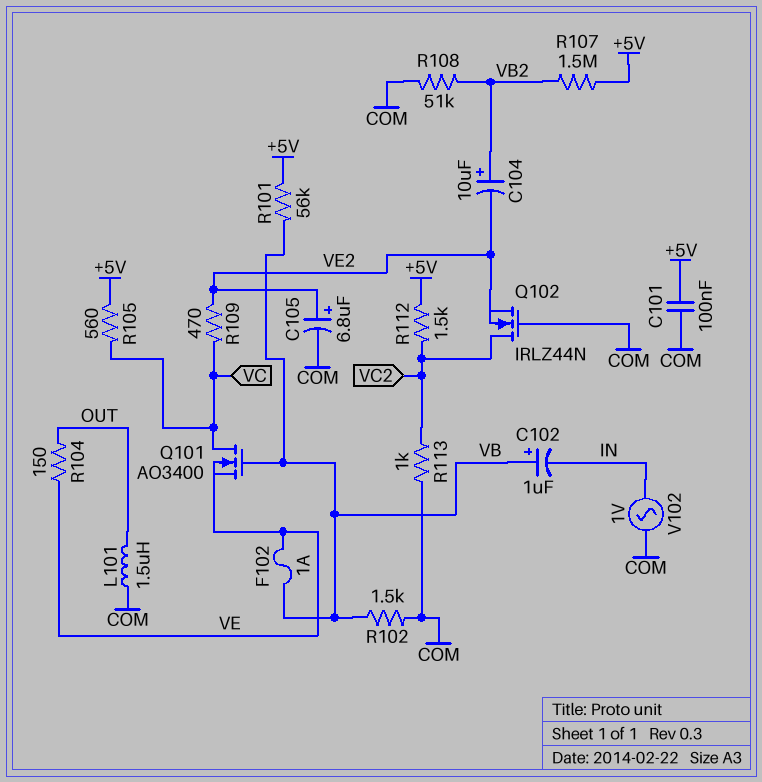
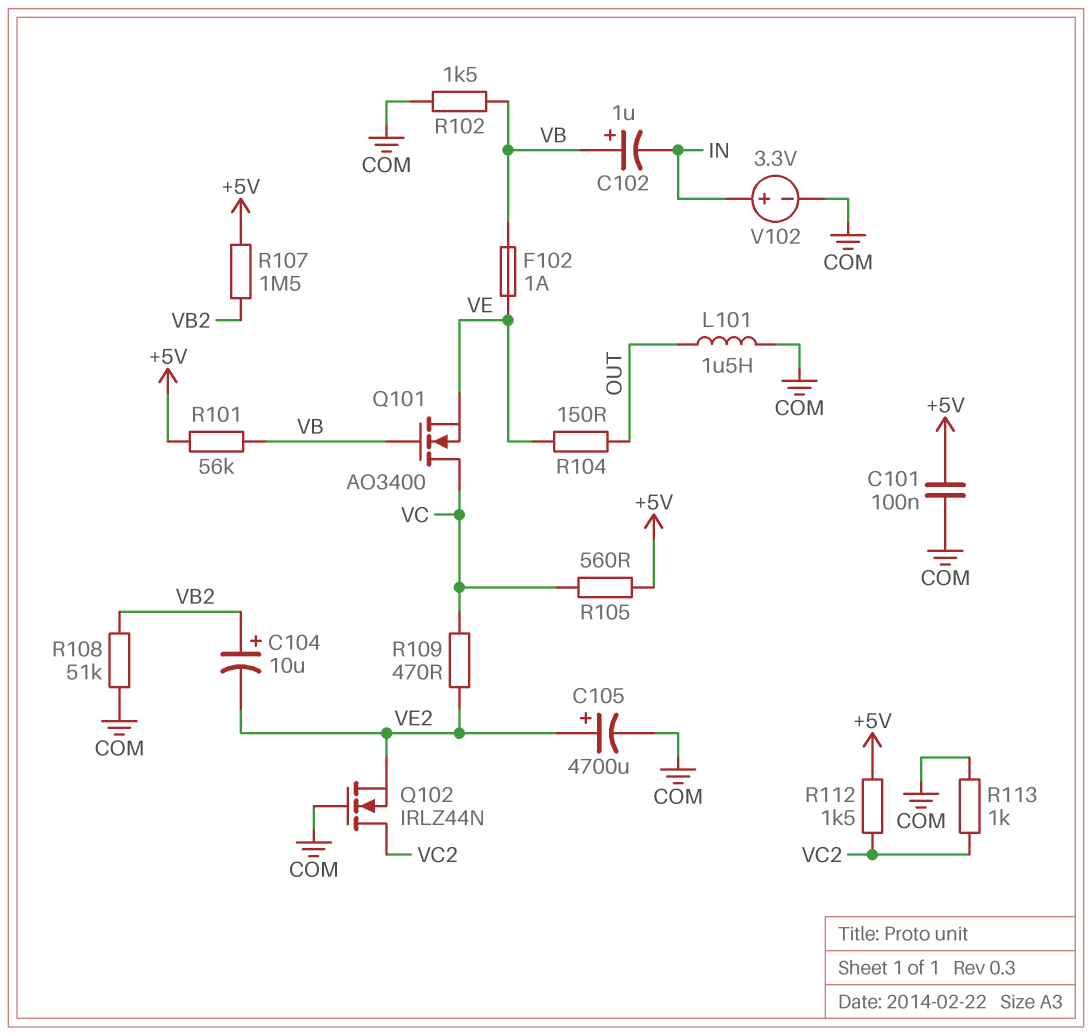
C105: 6.8uF (plus VE2, minus COM) -> 4700uF (plus VE2, minus COM)
V102: AC 1V (COM, IN) -> 3.3V (plus IN, minus COM)

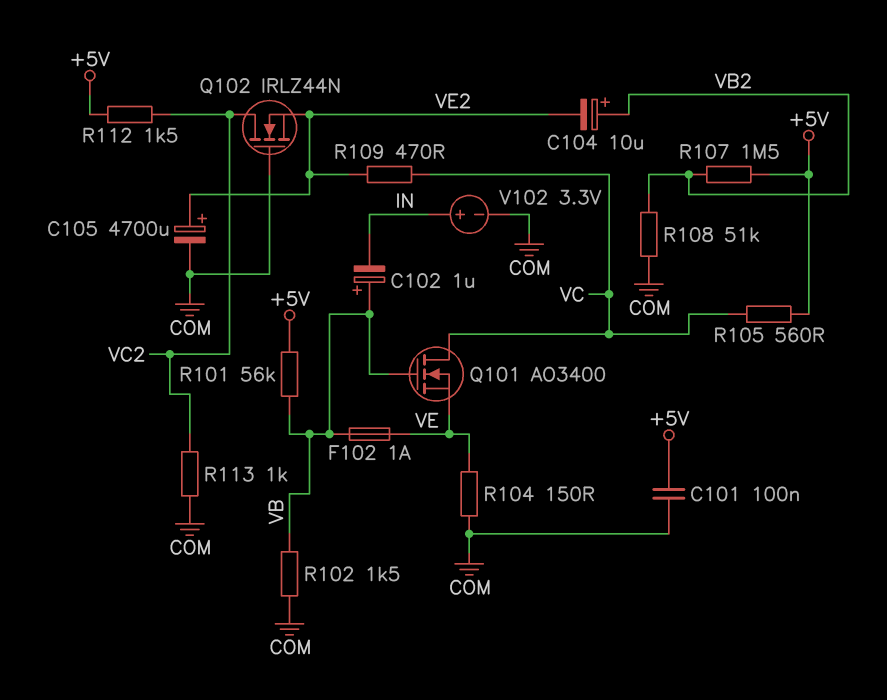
L101: 1.5uH (COM, OUT) -> none
R104: 150 (OUT, VE) -> 150 (COM, VE)

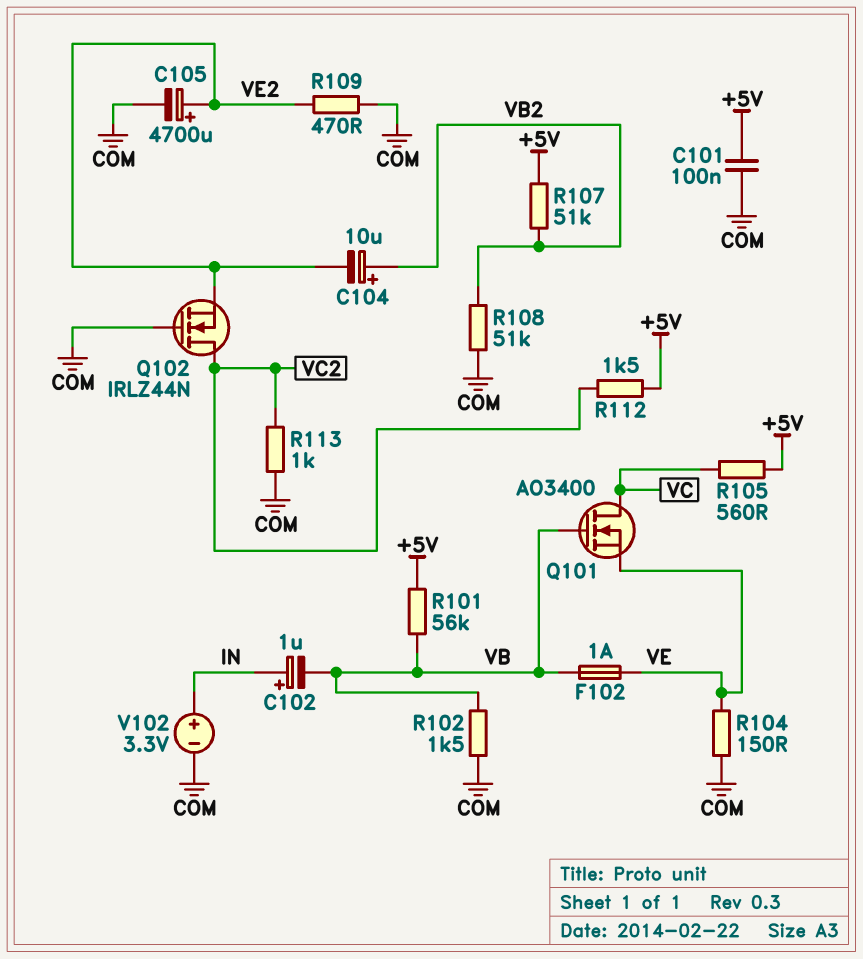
C102: 1uF (plus VB, minus IN) -> 1uF (plus IN, minus VB)
R107: 1.5M (+5V, VB2) -> 51k (+5V, VB2)
R109: 470 (VC, VE2) -> 470 (COM, VE2)

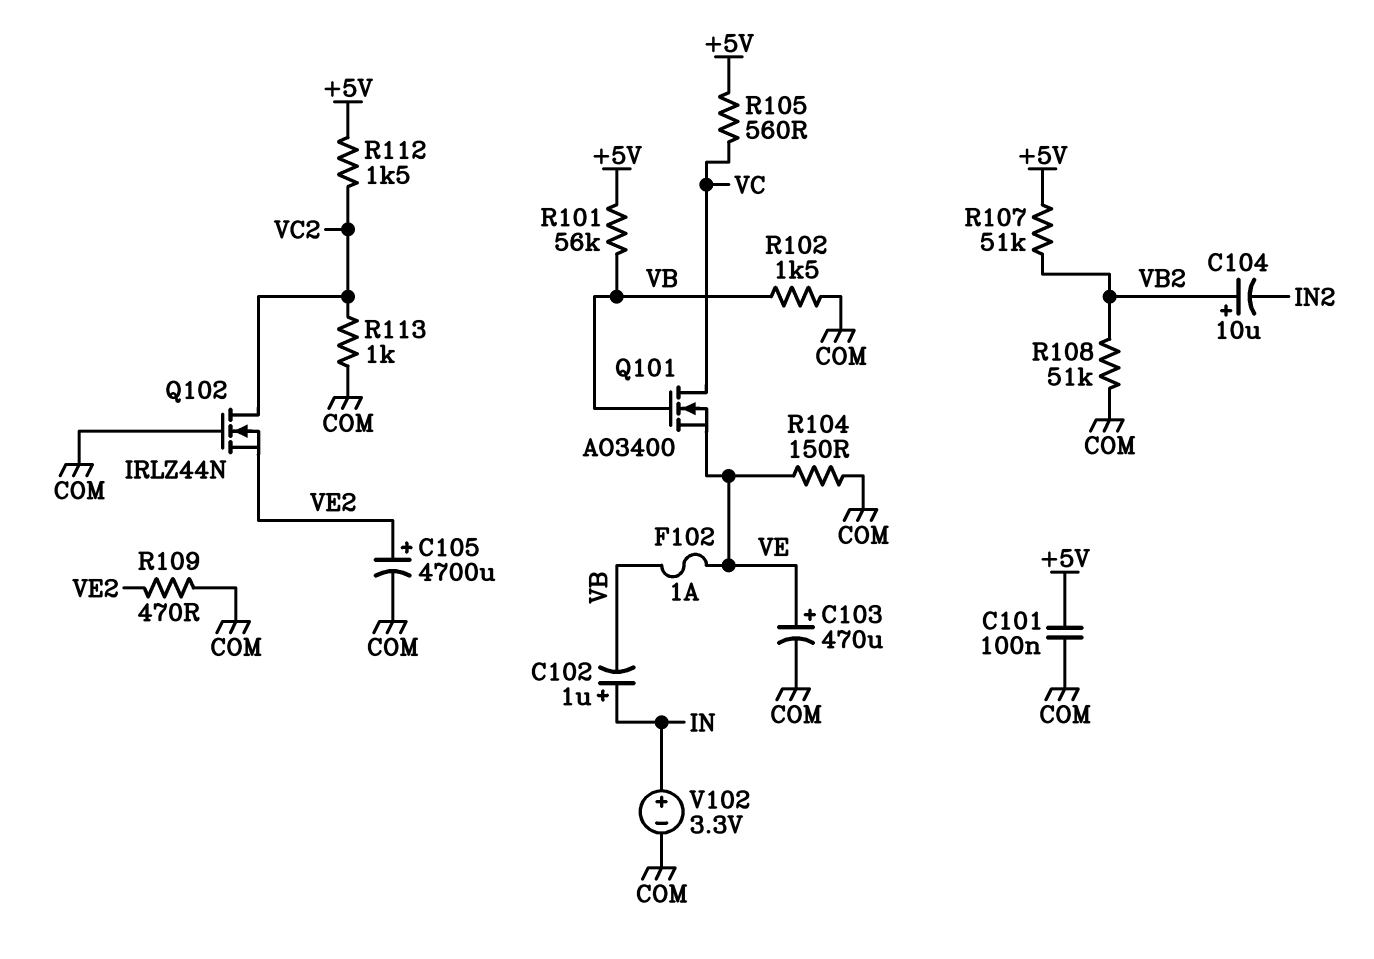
C103: none -> 470uF (plus VE, minus COM)
C104: 10uF (plus VB2, minus VE2) -> 10uF (plus VB2, minus IN2)

